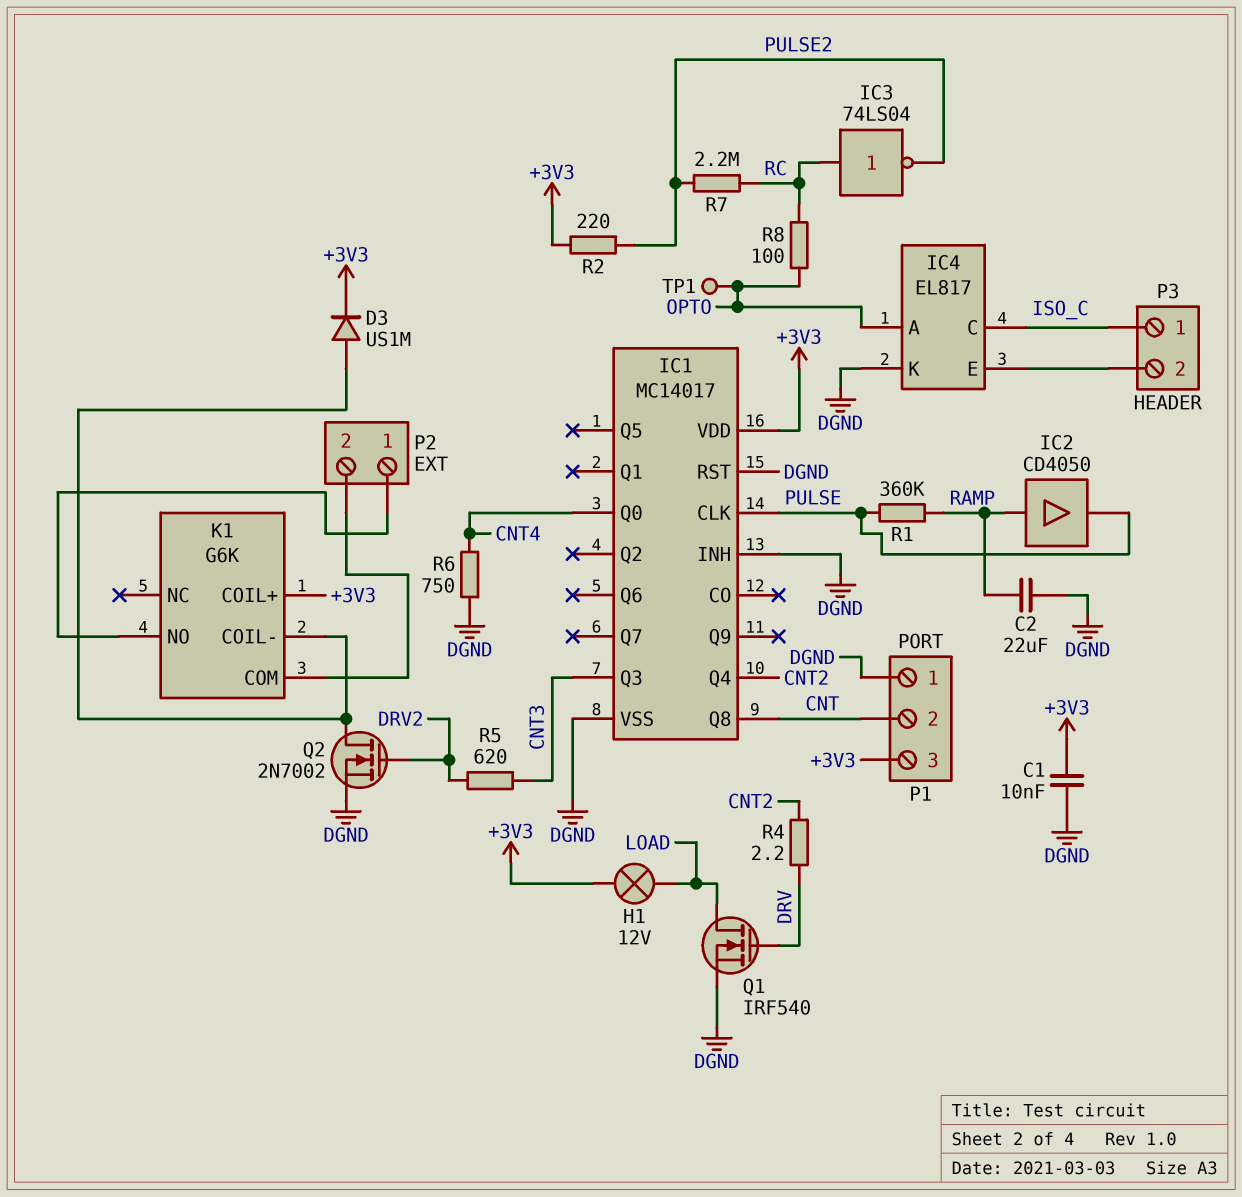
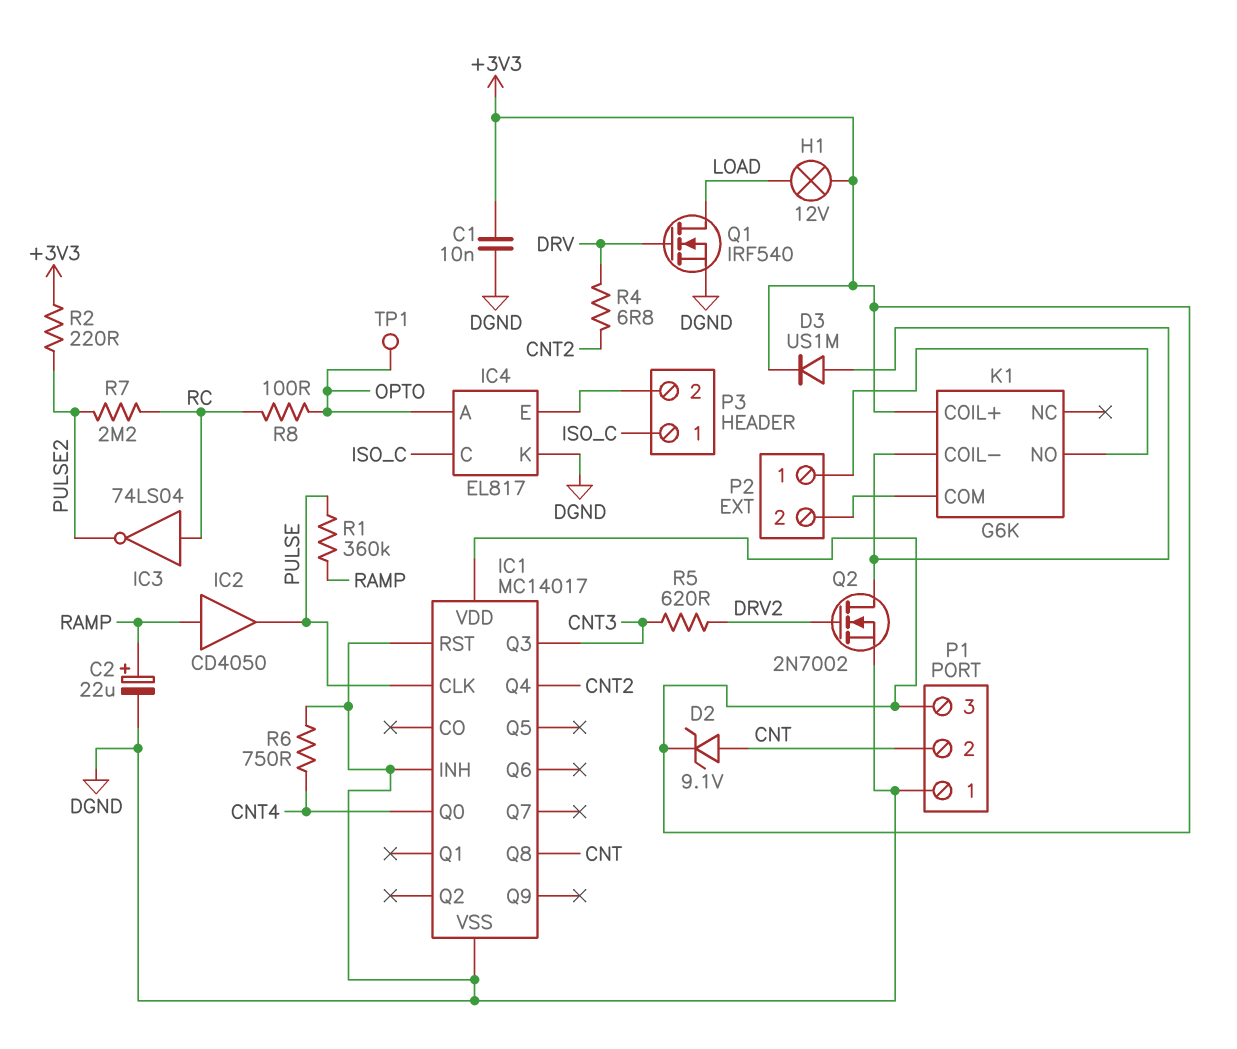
C2: 22uF (DGND, RAMP) -> 22uF (plus RAMP, minus DGND)
D2: none -> zener 9.1V (A CNT, K +3V3)
R4: 2.2 (CNT2, DRV) -> 6.8 (CNT2, DRV)

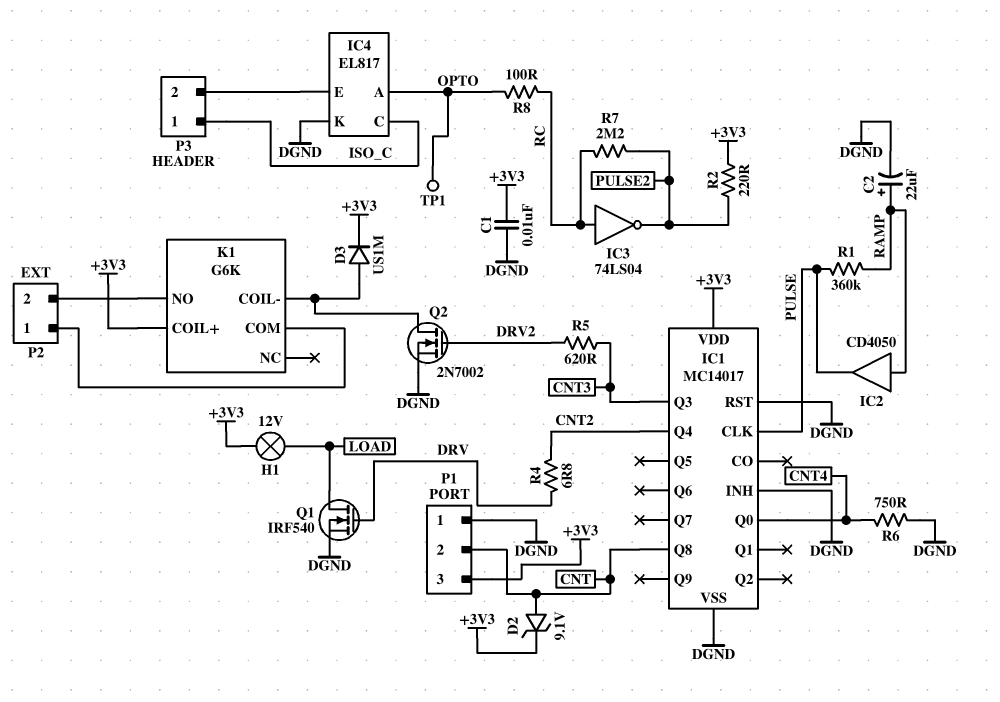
P2 pin 1: K1/NO -> K1/COM
P2 pin 2: K1/COM -> K1/NO

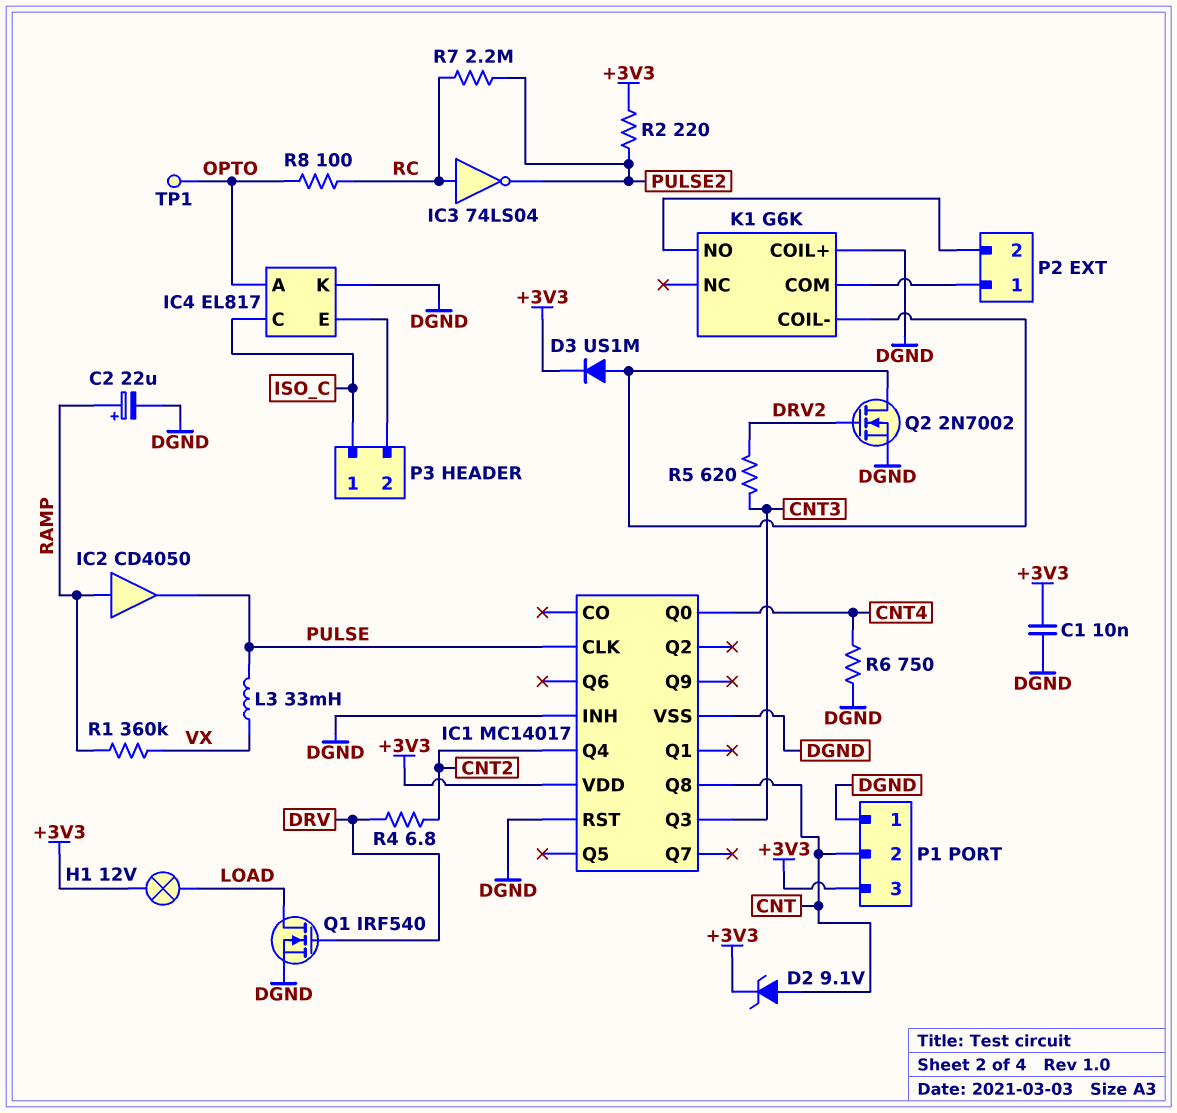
K1 pin COIL+: +3V3 -> DGND
L3: none -> 33mH (PULSE, VX)
R1: 360k (PULSE, RAMP) -> 360k (RAMP, VX)

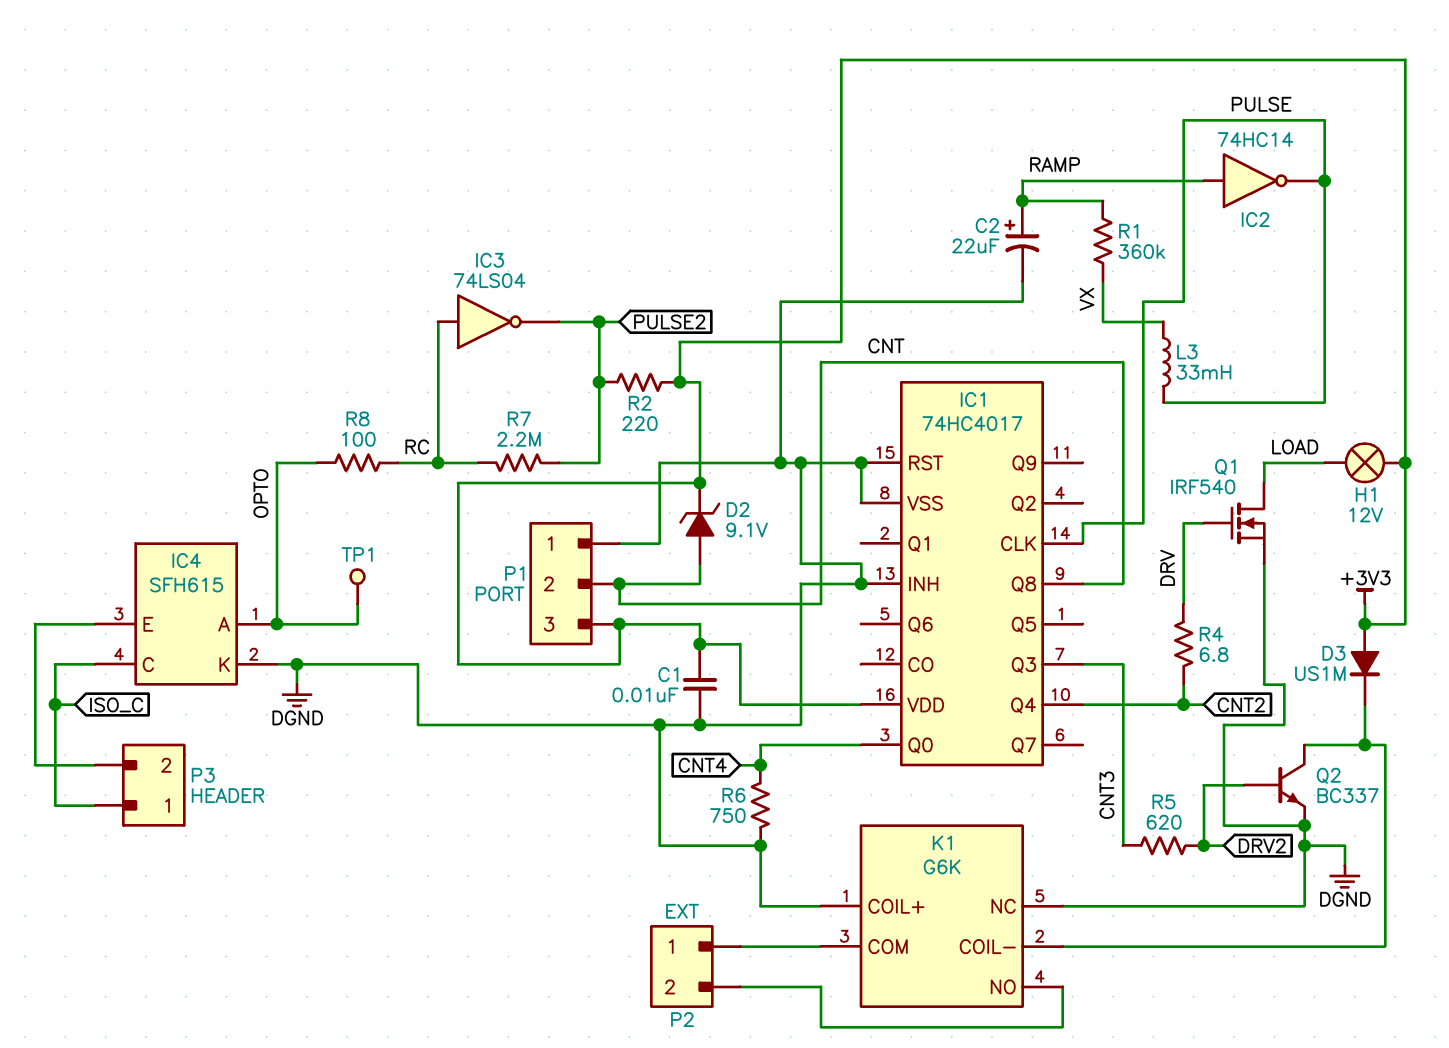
D3: diode US1M (A K1/COIL-, K +3V3) -> diode US1M (A +3V3, K K1/COIL-)
IC1: MC14017 -> 74HC4017
IC2: buffer CD4050 (in RAMP, out PULSE) -> NOT 74HC14 (in RAMP, out PULSE)
IC4: EL817 -> SFH615
K1 pin NC: none -> DGND
Q2: NMOS 2N7002 (G DRV2, D K1/COIL-, S DGND) -> NPN BC337 (B DRV2, C K1/COIL-, E DGND)

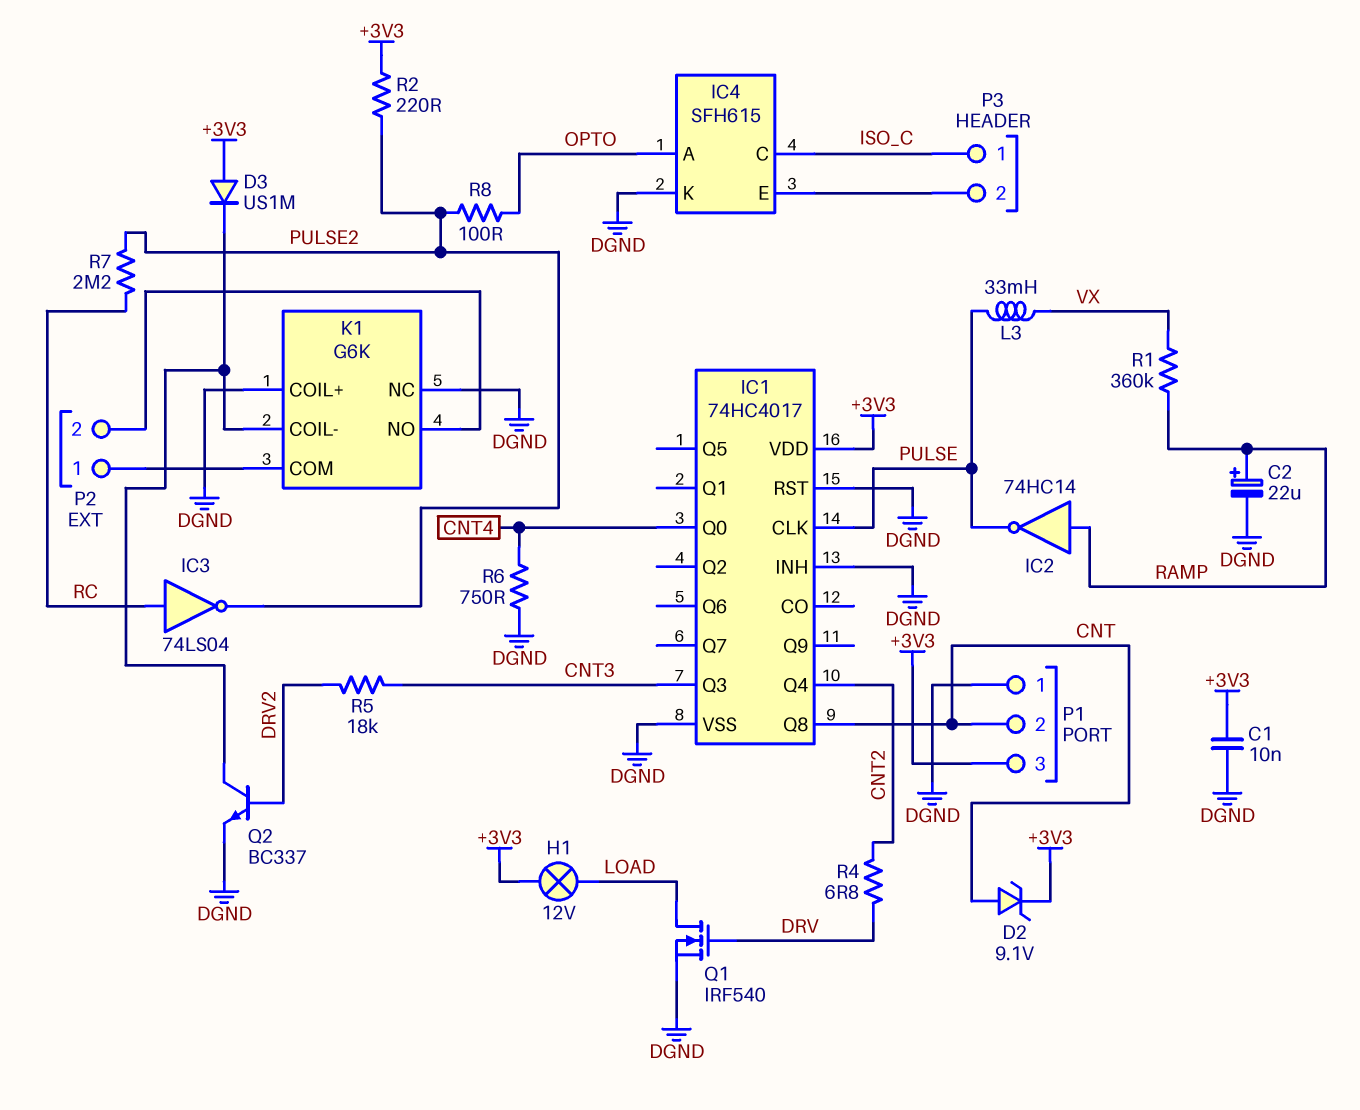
R5: 620 (CNT3, DRV2) -> 18k (CNT3, DRV2)
R8: 100 (OPTO, RC) -> 100 (OPTO, PULSE2)
TP1: test point (OPTO) -> none

